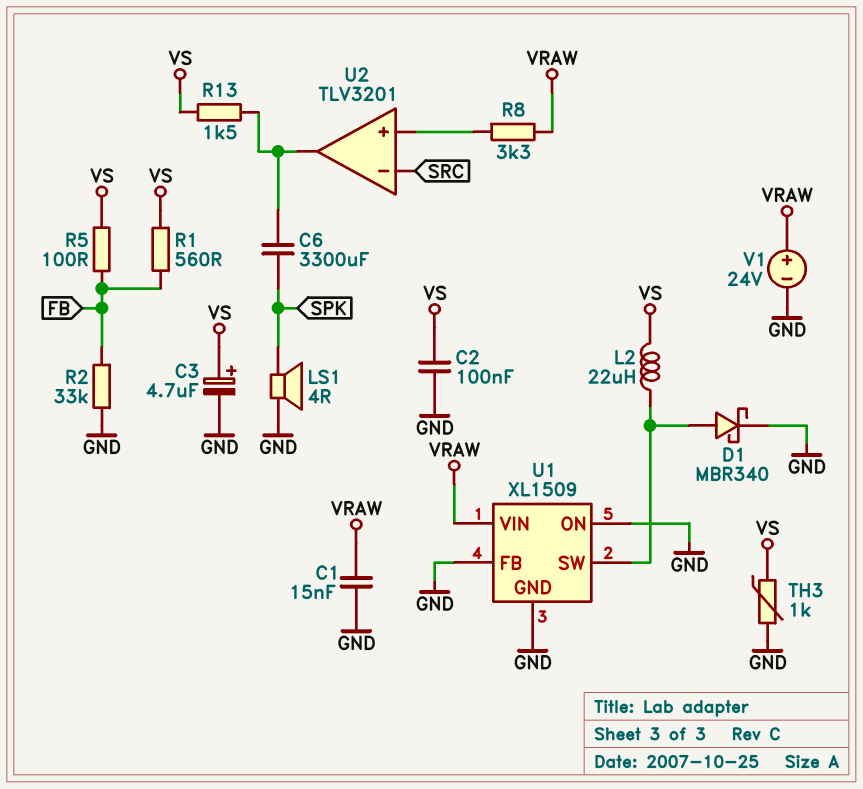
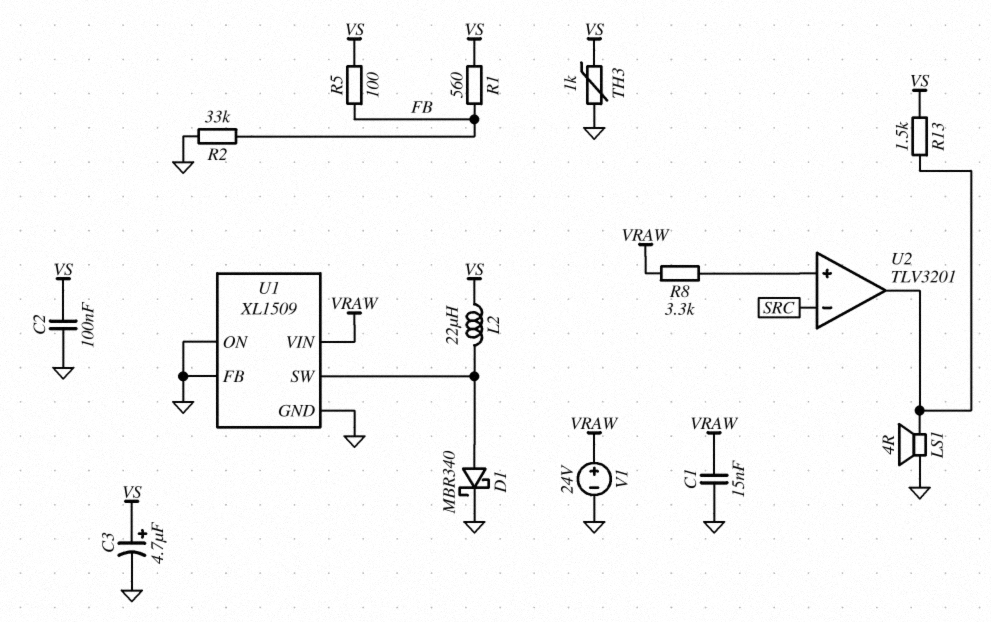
C6: 3300uF (SPK, U2/out) -> none
LS1: speaker 4R (GND, SPK) -> speaker 4R (GND, U2/out)

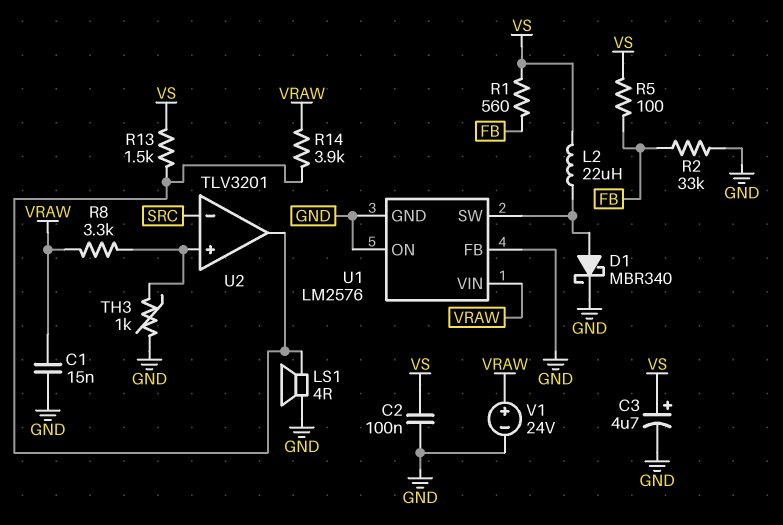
R14: none -> 3.9k (U2/out, VRAW)
TH3: 1k (GND, VS) -> 1k (GND, U2/in+)
U1: XL1509 -> LM2576

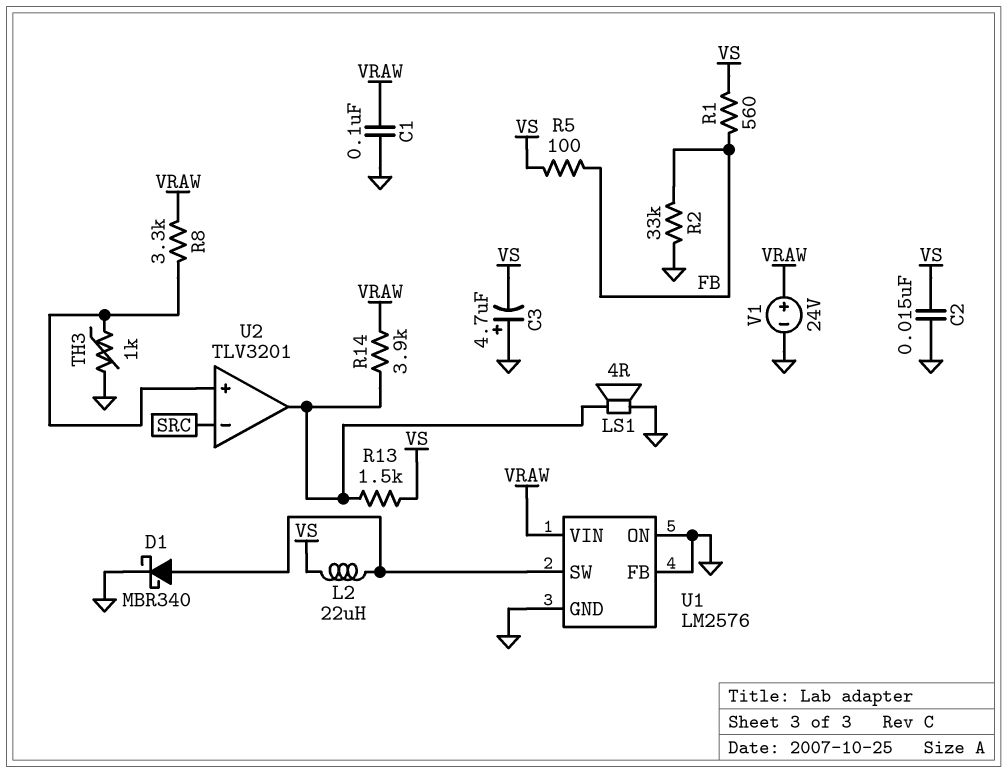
C1: 15nF (GND, VRAW) -> 100nF (GND, VRAW)
C2: 100nF (GND, VS) -> 15nF (GND, VS)
C3: 4.7uF (plus VS, minus GND) -> 4.7uF (plus GND, minus VS)

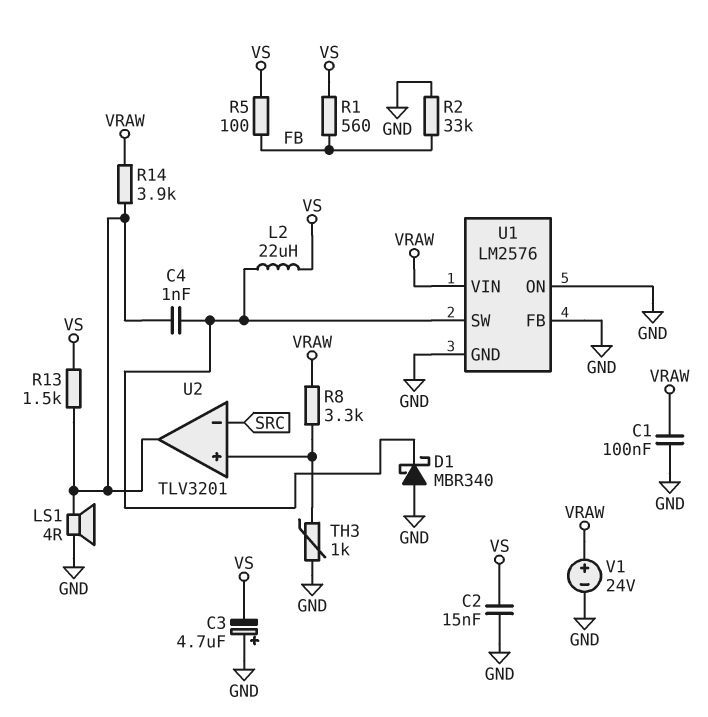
C4: none -> 1nF (U1/SW, U2/out)
D1: schottky MBR340 (A U1/SW, K GND) -> schottky MBR340 (A GND, K U1/SW)

